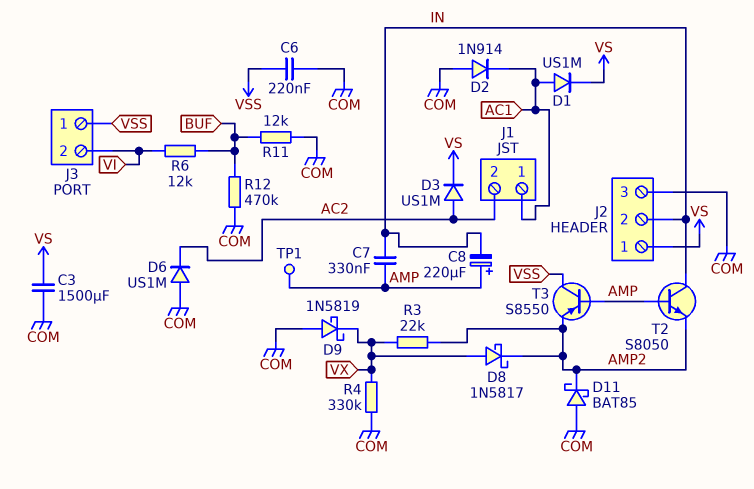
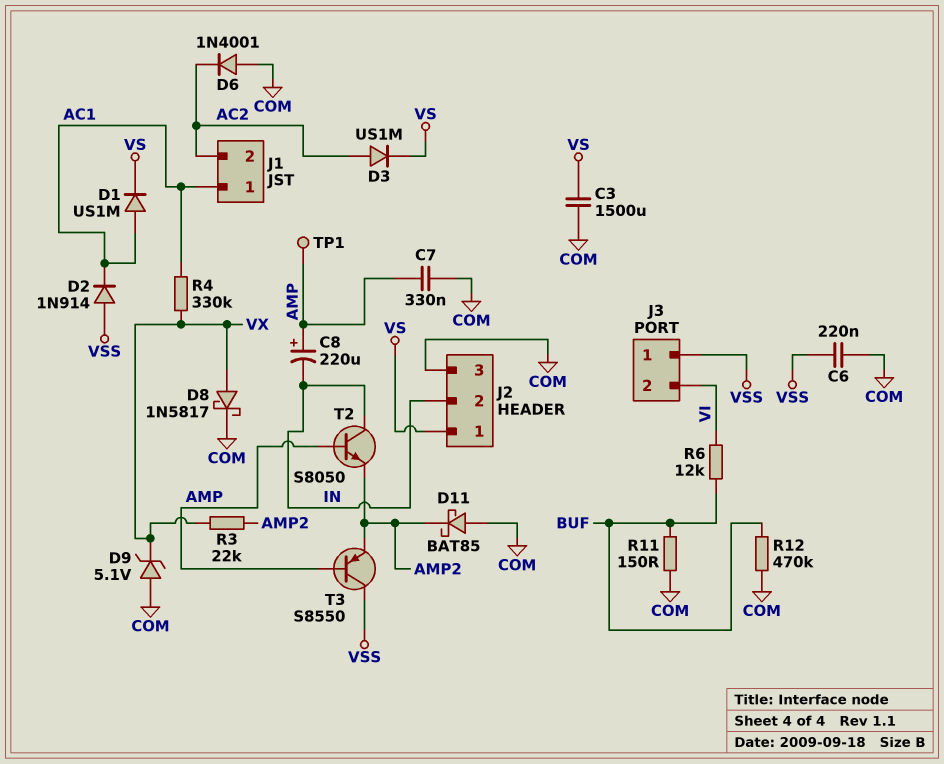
C7: 330nF (AMP, IN) -> 330nF (AMP, COM)
D2: diode 1N914 (A COM, K AC1) -> diode 1N914 (A VSS, K AC1)
D6: diode US1M (A COM, K AC2) -> diode 1N4001 (A COM, K AC2)
D8: schottky 1N5817 (A VX, K AMP2) -> schottky 1N5817 (A VX, K COM)
D9: schottky 1N5819 (A COM, K VX) -> zener 5.1V (A COM, K VX)
R4: 330k (COM, VX) -> 330k (AC1, VX)
R11: 12k (BUF, COM) -> 150 (BUF, COM)

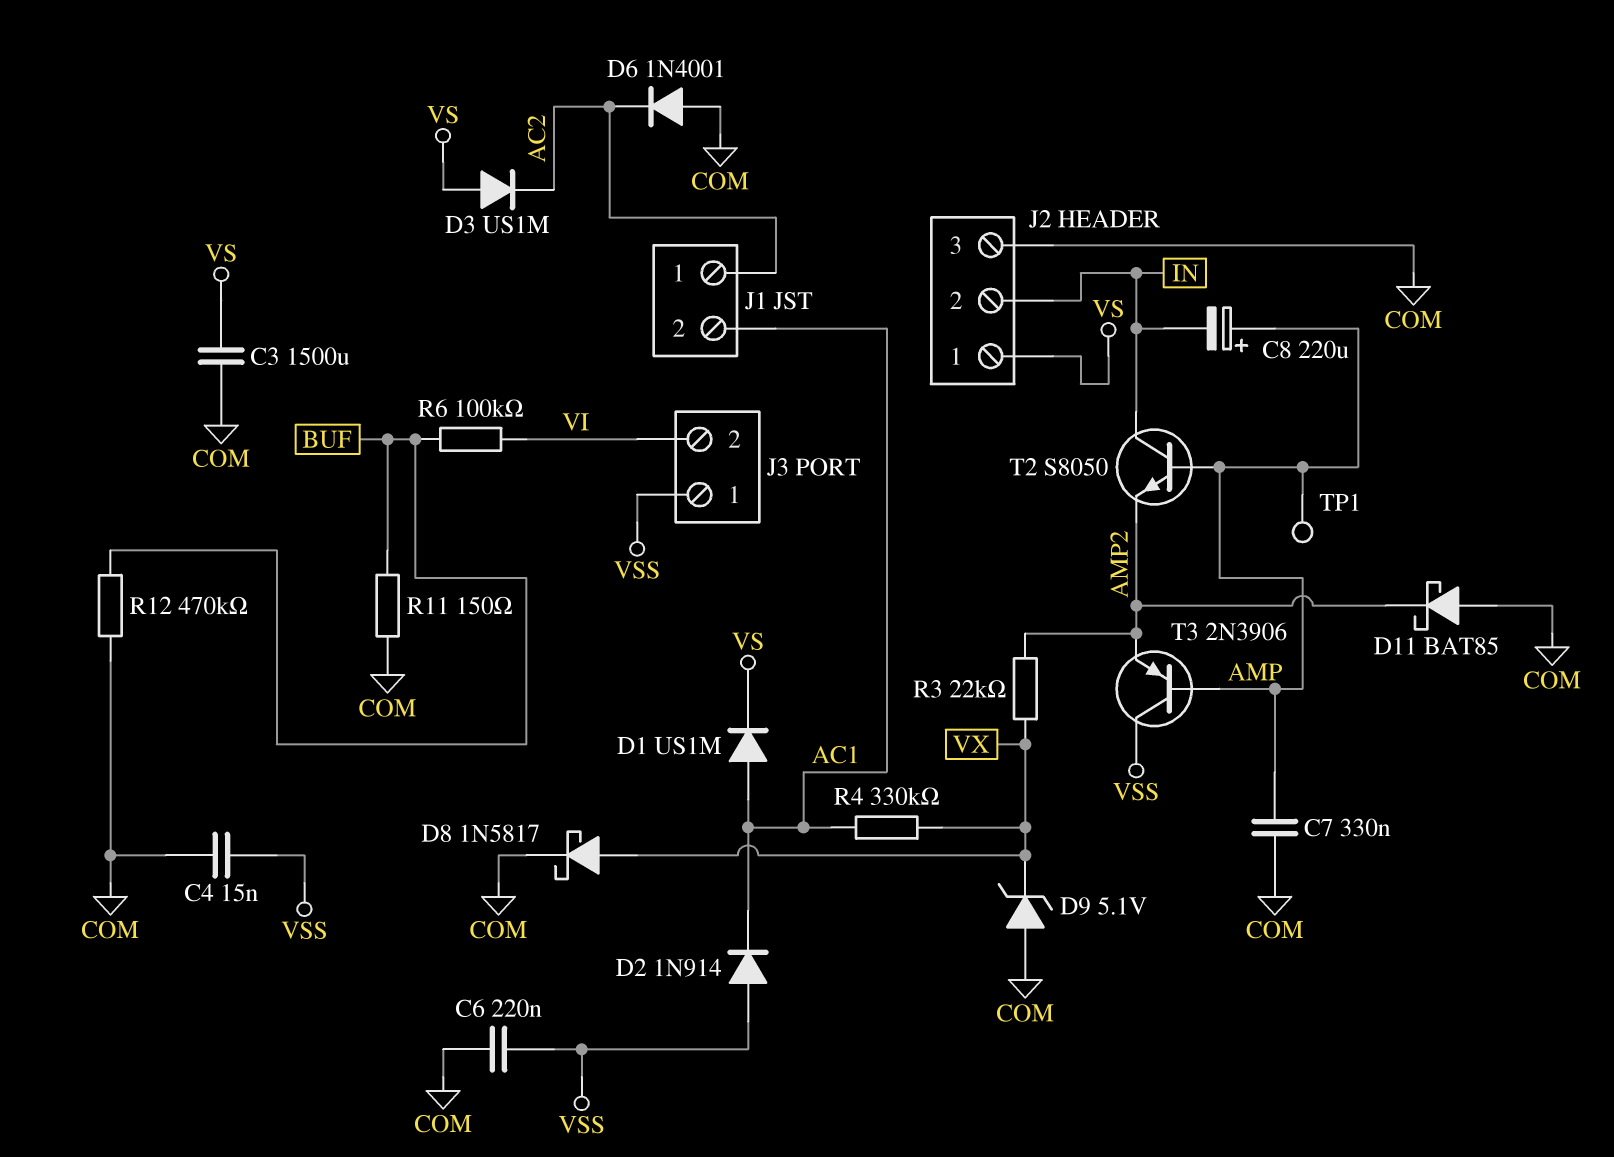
C4: none -> 15nF (COM, VSS)
D3: diode US1M (A AC2, K VS) -> diode US1M (A VS, K AC2)
J1 pin 1: AC1 -> AC2
J1 pin 2: AC2 -> AC1
R6: 12k (BUF, VI) -> 100k (BUF, VI)
T3: PNP S8550 (B AMP, C VSS, E AMP2) -> PNP 2N3906 (B AMP, C VSS, E AMP2)

